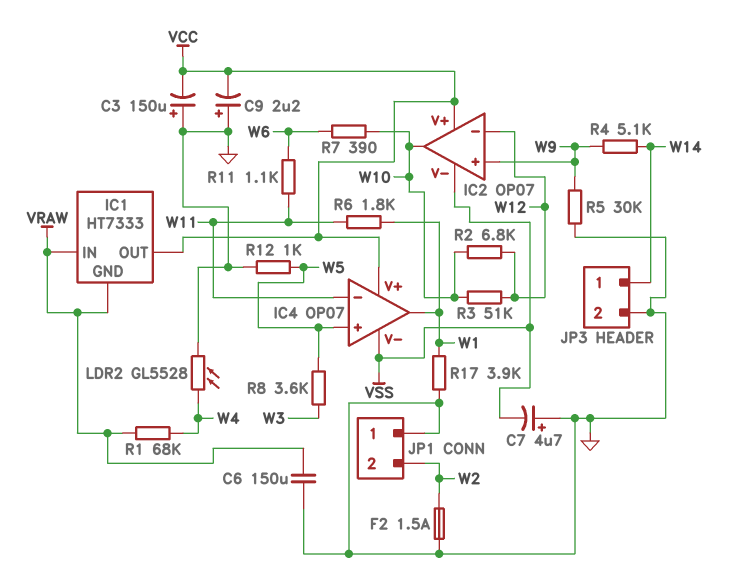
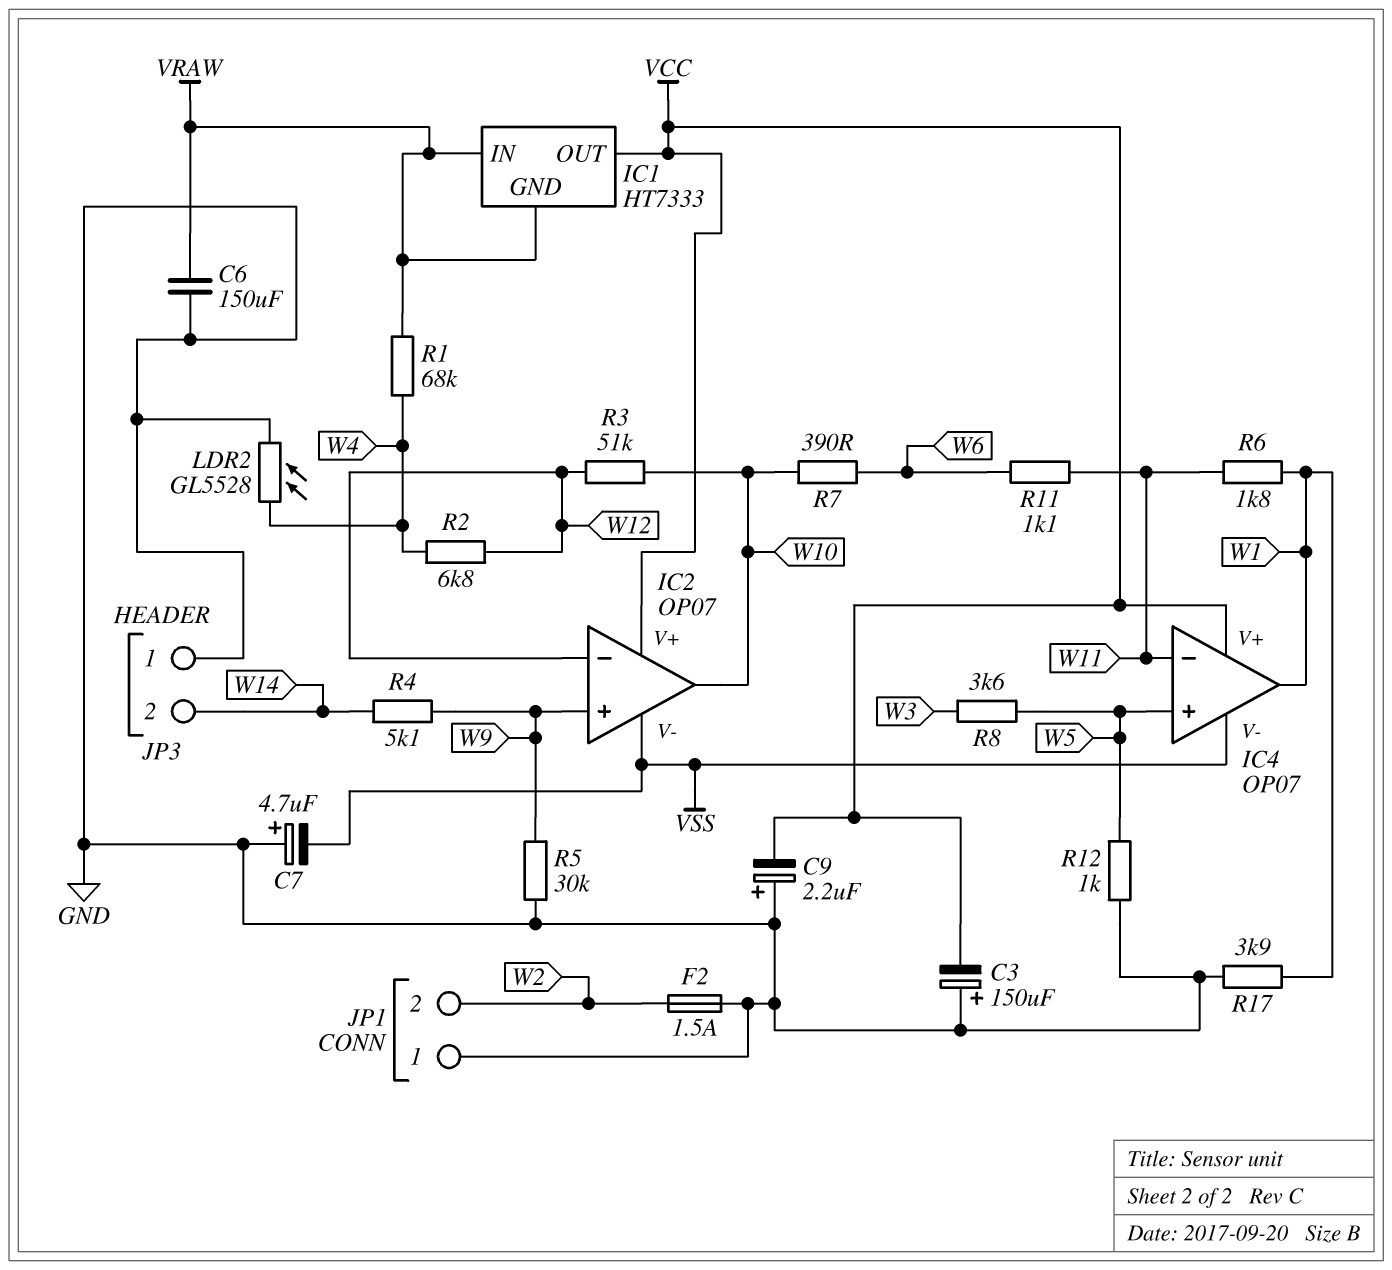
JP3 pin 1: W14 -> GND
JP3 pin 2: GND -> W14
R2: 6.8k (W10, W12) -> 6.8k (W4, W12)

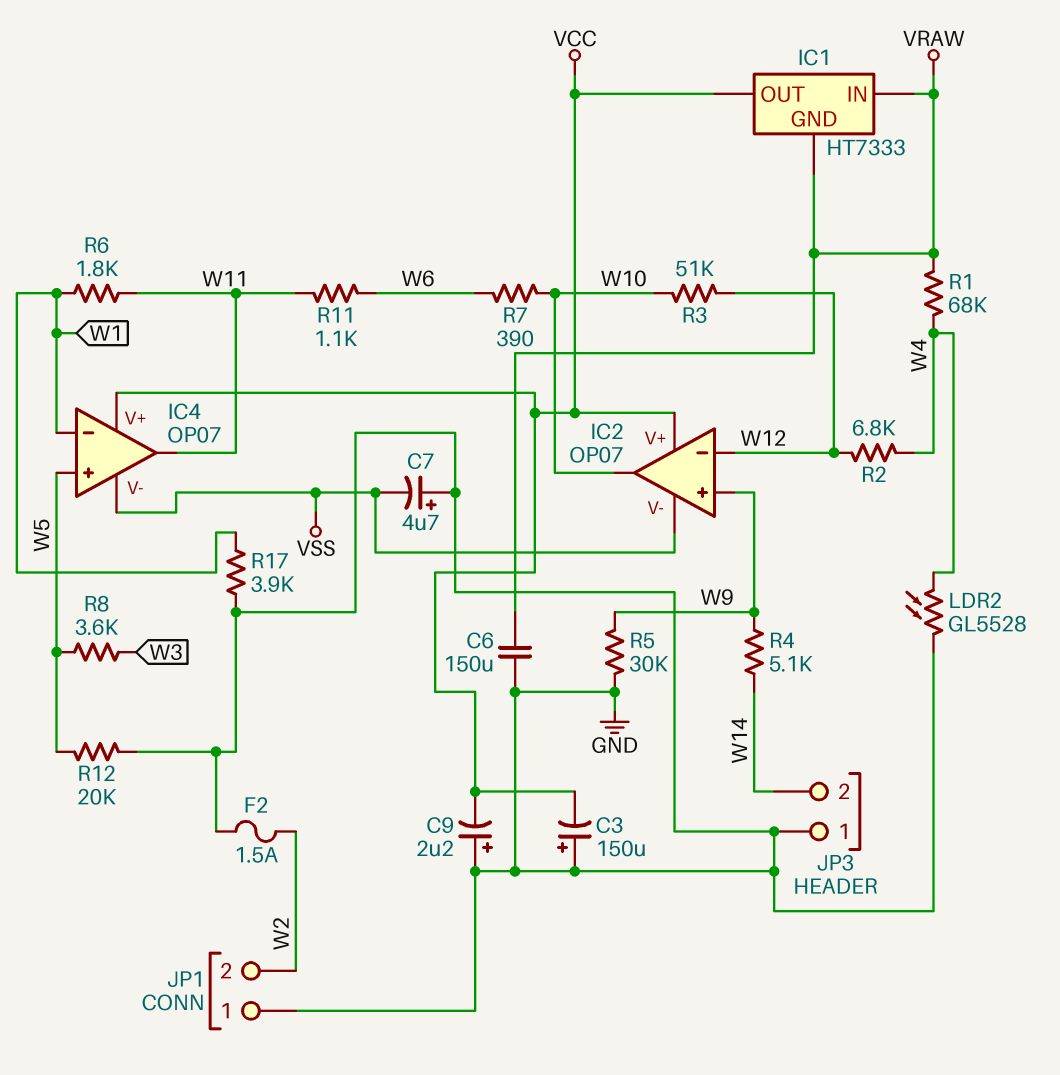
IC4 pin in-: W11 -> W1
IC4 pin out: W1 -> W11
R12: 1k (GND, W5) -> 20k (GND, W5)

